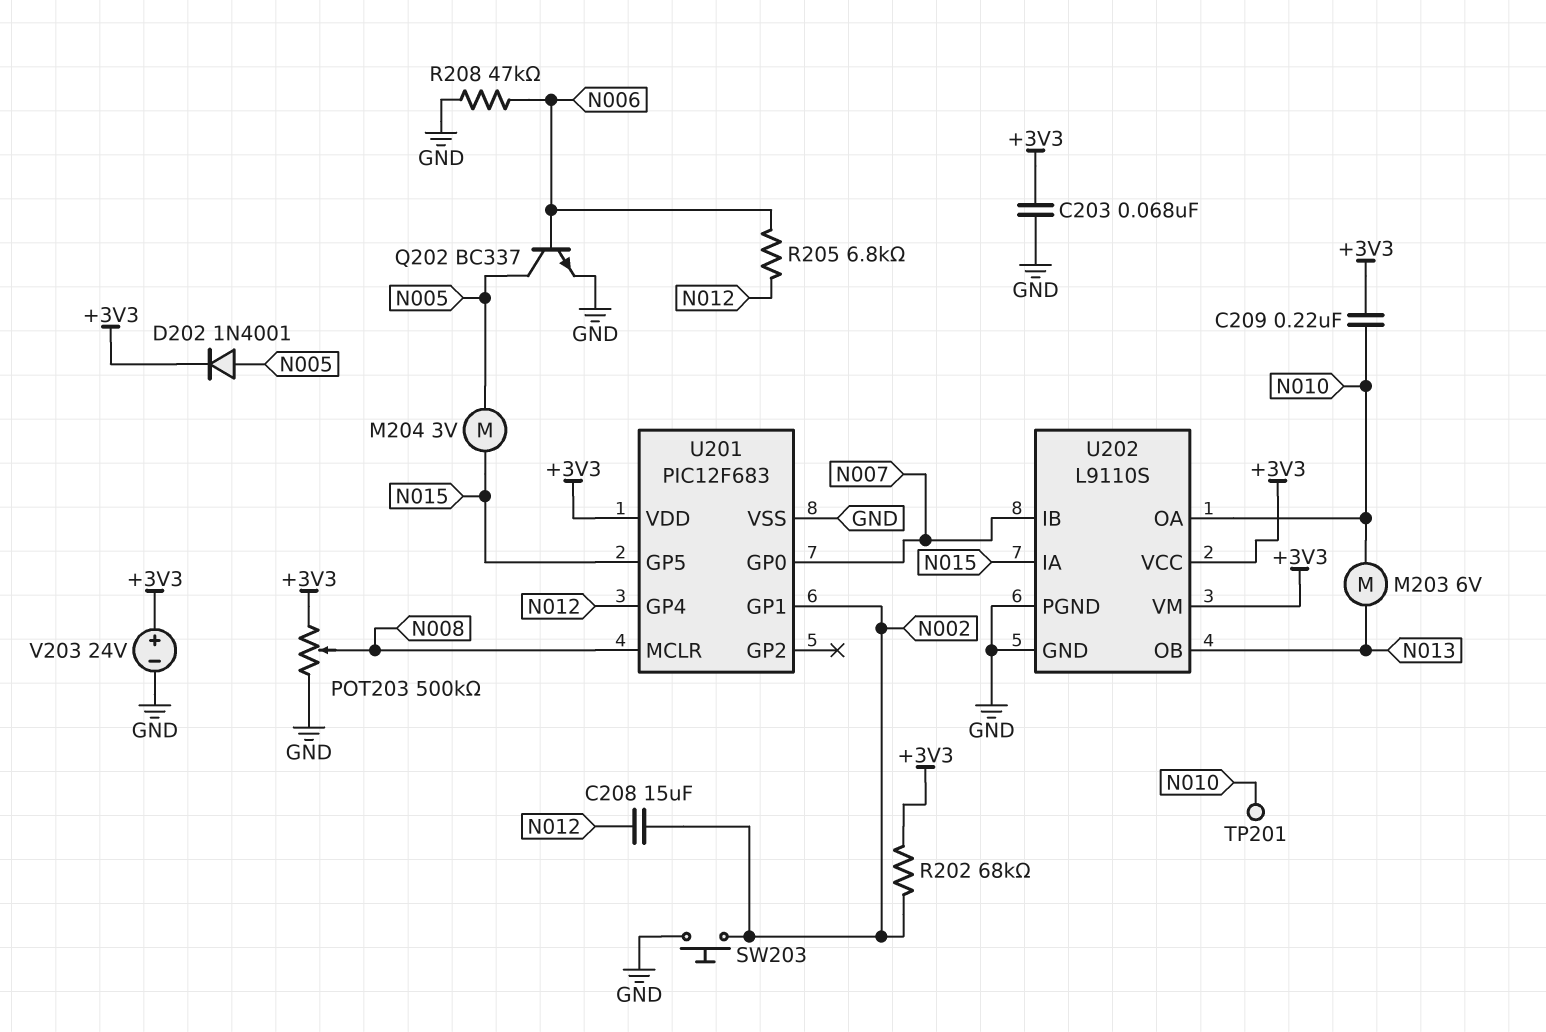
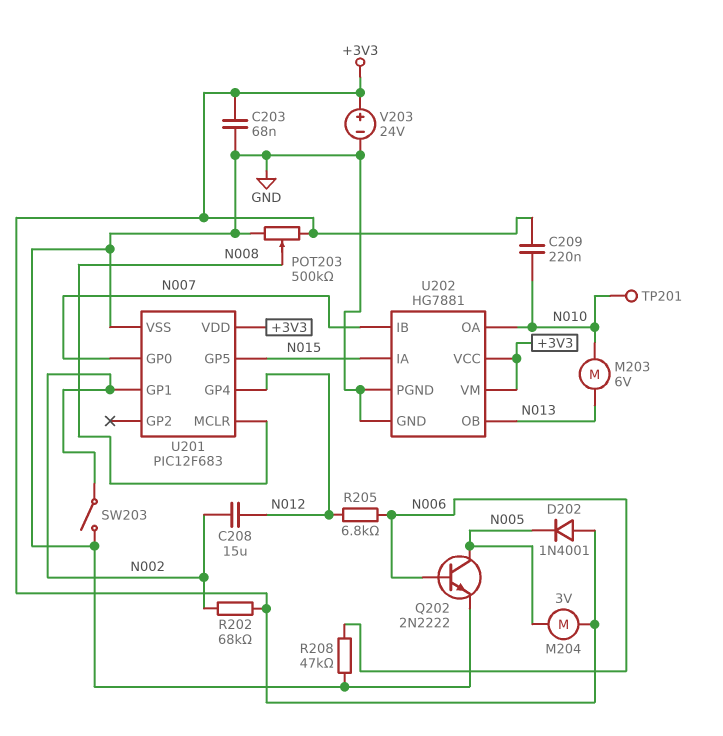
D202: diode 1N4001 (A N005, K +3V3) -> diode 1N4001 (A +3V3, K N005)
M204: motor 3V (N005, N015) -> motor 3V (+3V3, N005)
Q202: NPN BC337 (B N006, C N005, E GND) -> NPN 2N2222 (B N006, C N005, E GND)
SW203: button (GND, N002) -> switch (GND, N002)
U202: L9110S -> HG7881

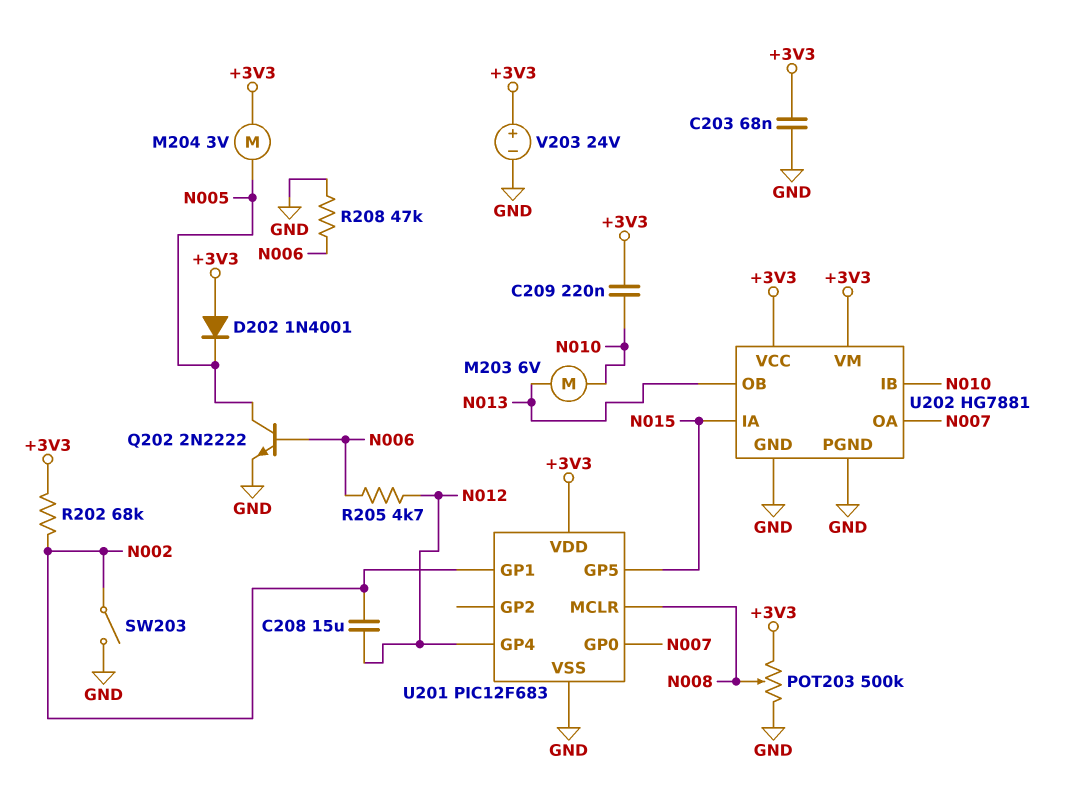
R205: 6.8k (N006, N012) -> 4.7k (N006, N012)
TP201: test point (N010) -> none
U202 pin IB: N007 -> N010
U202 pin OA: N010 -> N007

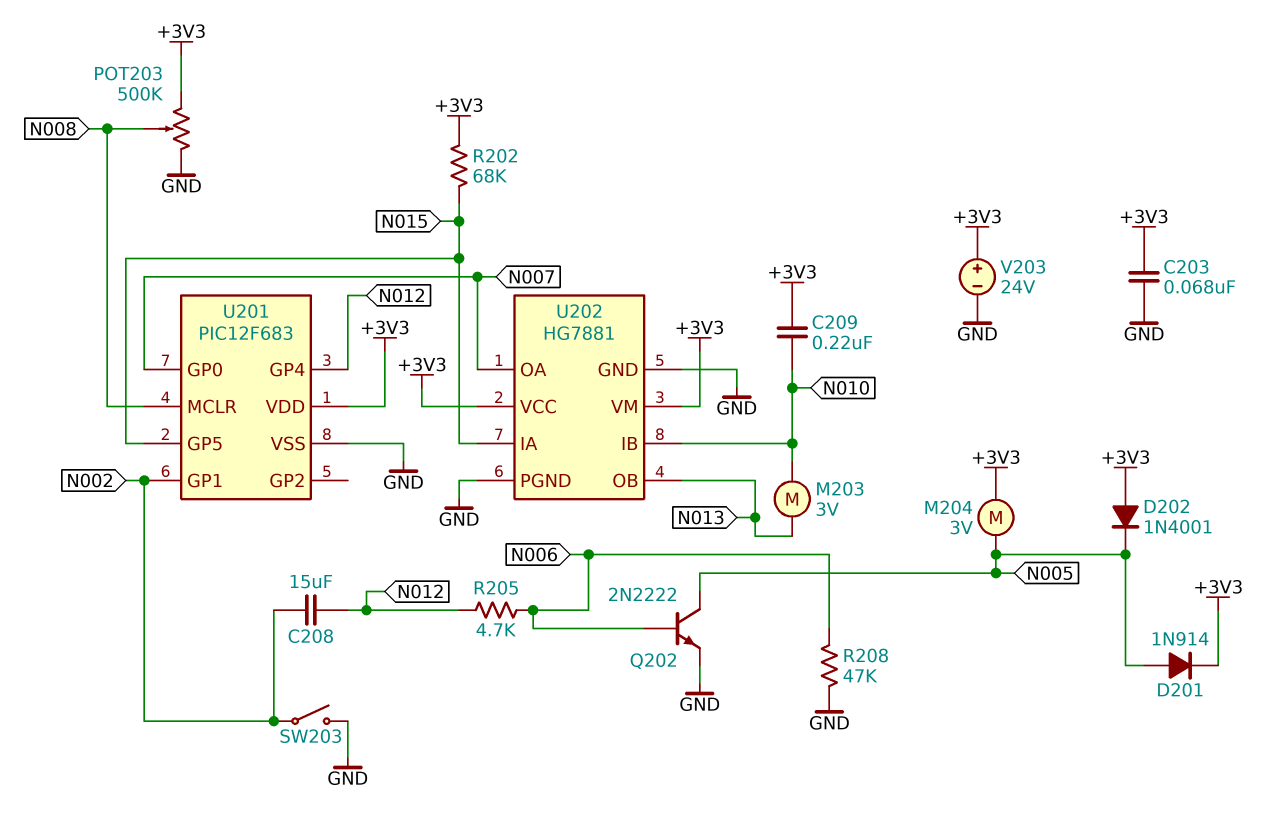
D201: none -> diode 1N914 (A N005, K +3V3)
M203: motor 6V (N010, N013) -> motor 3V (N010, N013)
R202: 68k (+3V3, N002) -> 68k (+3V3, N015)

